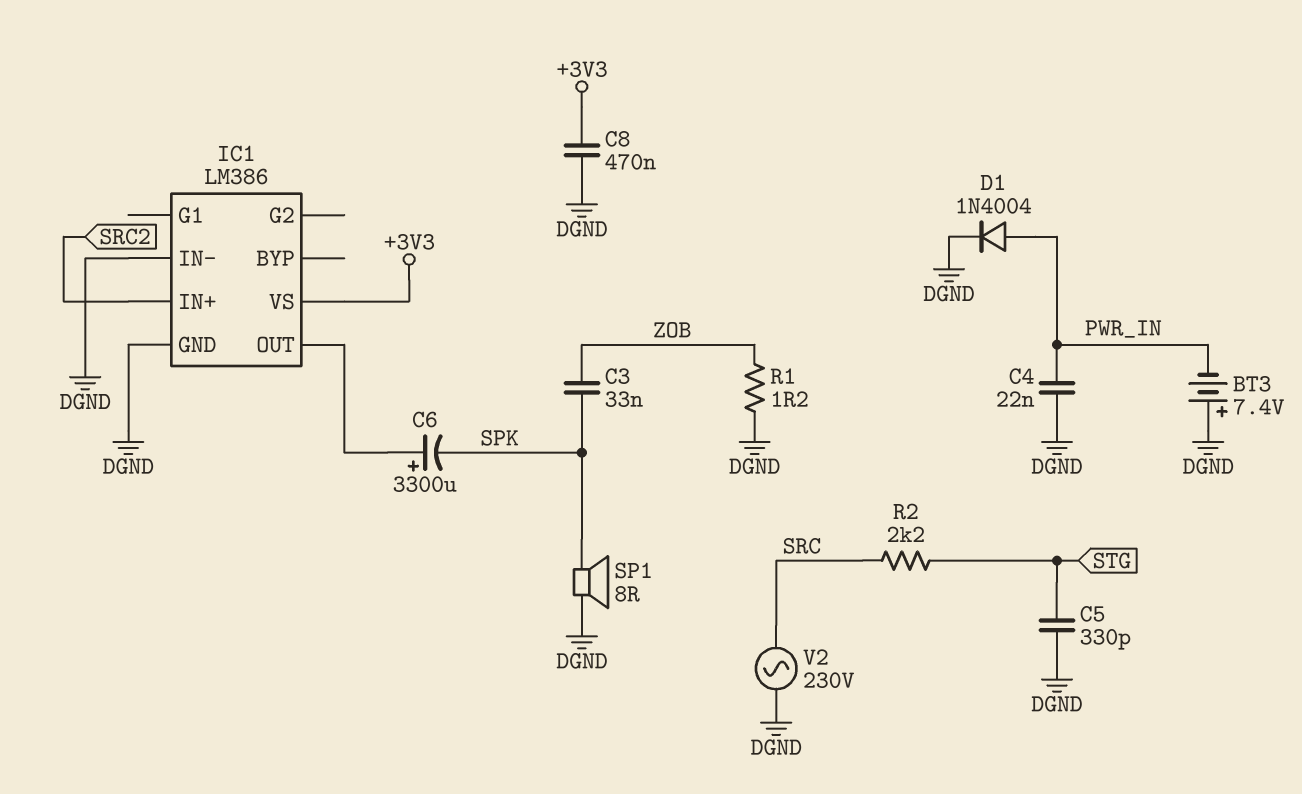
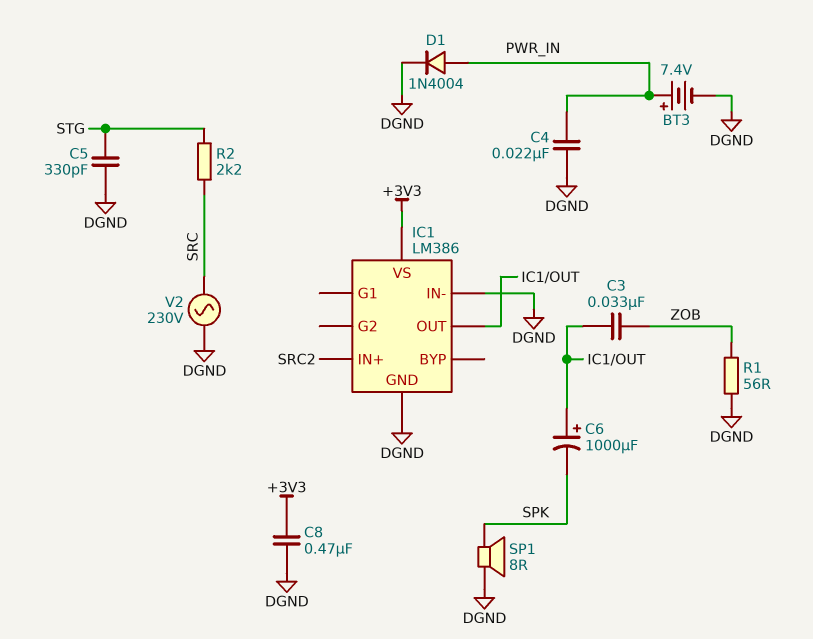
BT3: 7.4V (plus DGND, minus PWR_IN) -> 7.4V (plus PWR_IN, minus DGND)
C3: 33nF (SPK, ZOB) -> 33nF (IC1/OUT, ZOB)
C6: 3300uF (plus IC1/OUT, minus SPK) -> 1000uF (plus IC1/OUT, minus SPK)
R1: 1.2 (DGND, ZOB) -> 56 (DGND, ZOB)

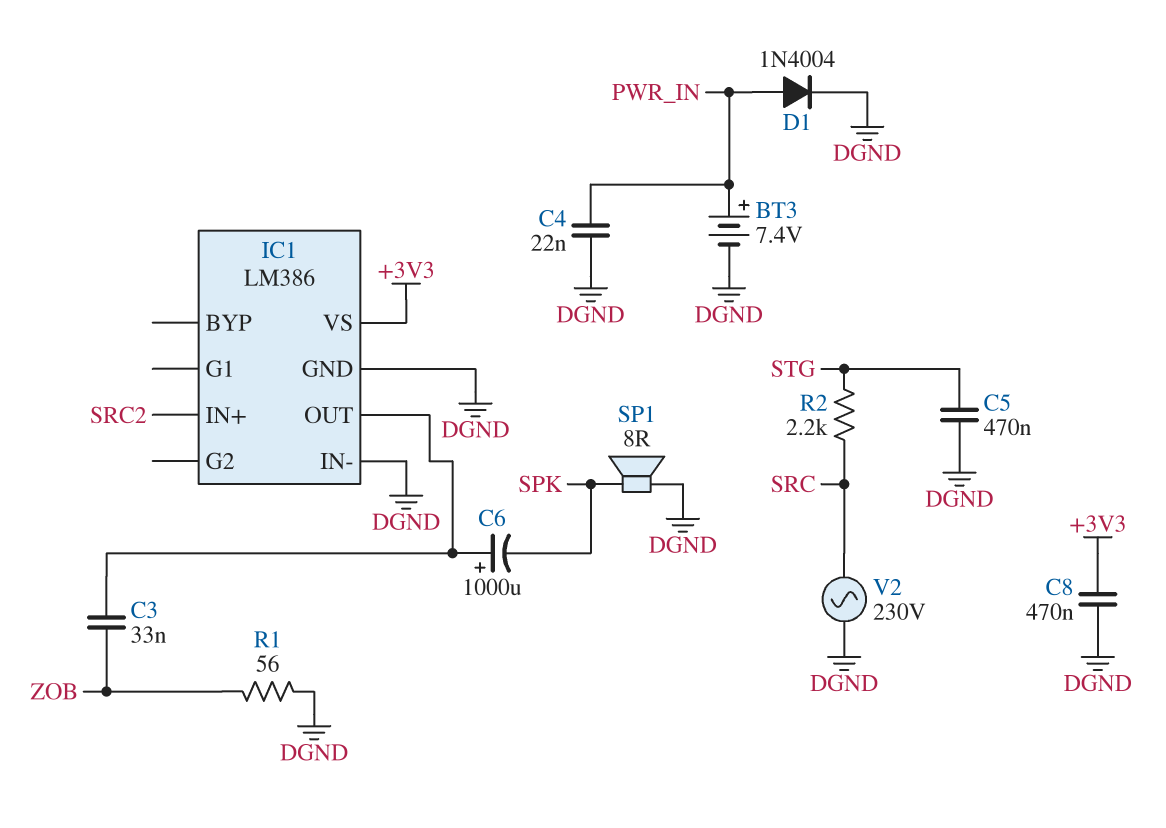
C5: 330pF (DGND, STG) -> 470nF (DGND, STG)

